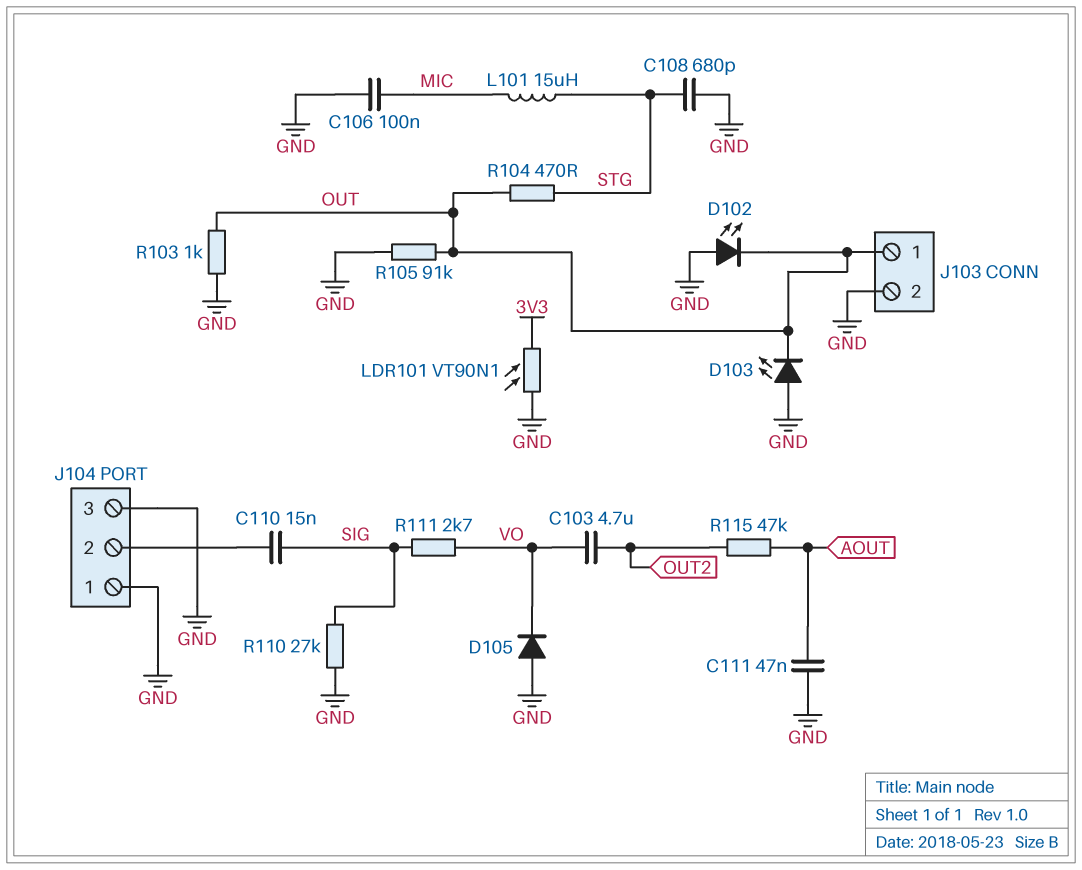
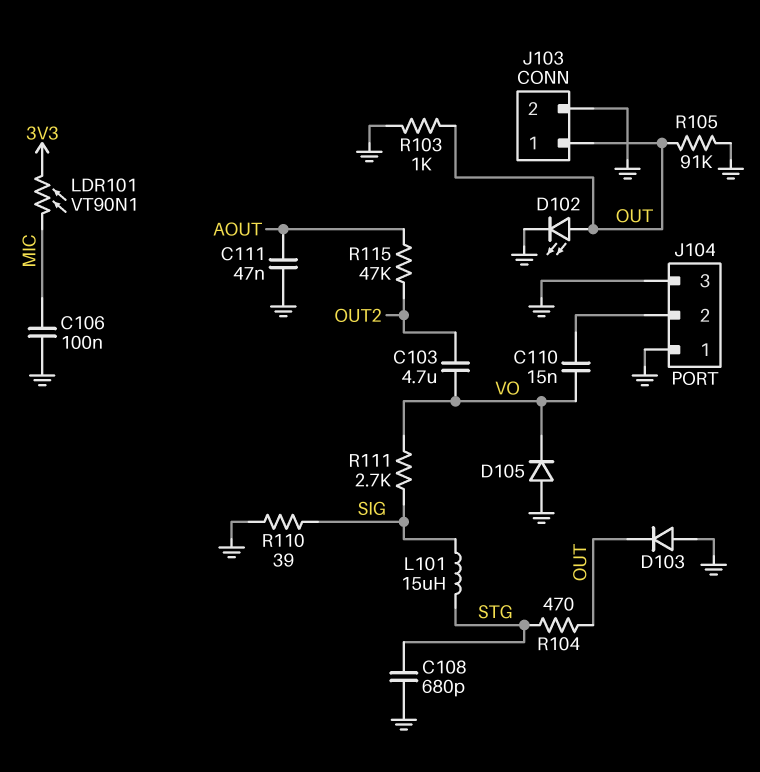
C110: 15nF (J104/2, SIG) -> 15nF (J104/2, VO)
D102: LED (A GND, K OUT) -> LED (A OUT, K GND)
D103: LED (A GND, K OUT) -> diode (A GND, K OUT)
L101: 15uH (MIC, STG) -> 15uH (SIG, STG)
LDR101: VT90N1 (3V3, GND) -> VT90N1 (3V3, MIC)
R110: 27k (GND, SIG) -> 39 (GND, SIG)

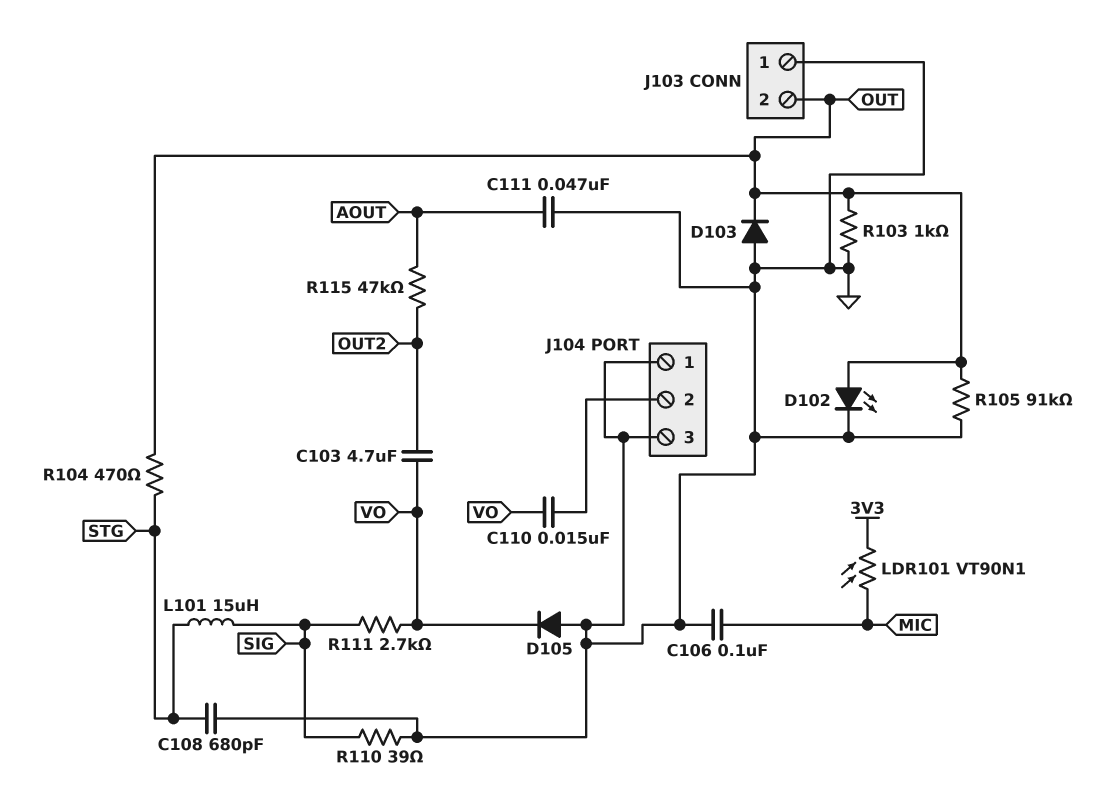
J103 pin 1: OUT -> GND
J103 pin 2: GND -> OUT

